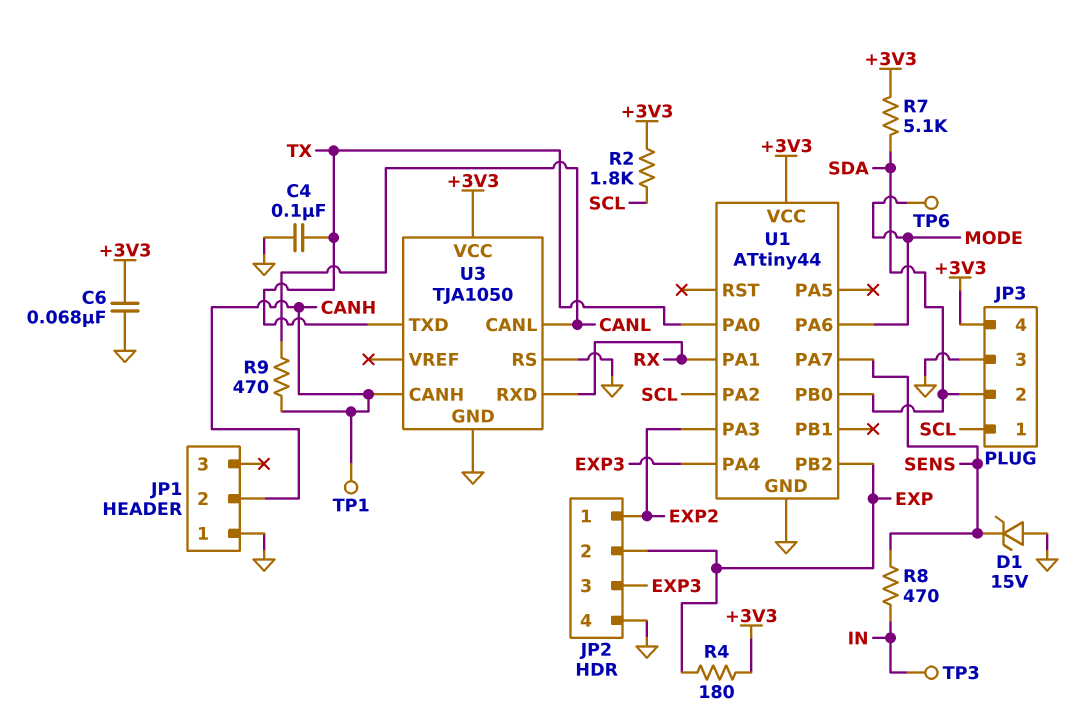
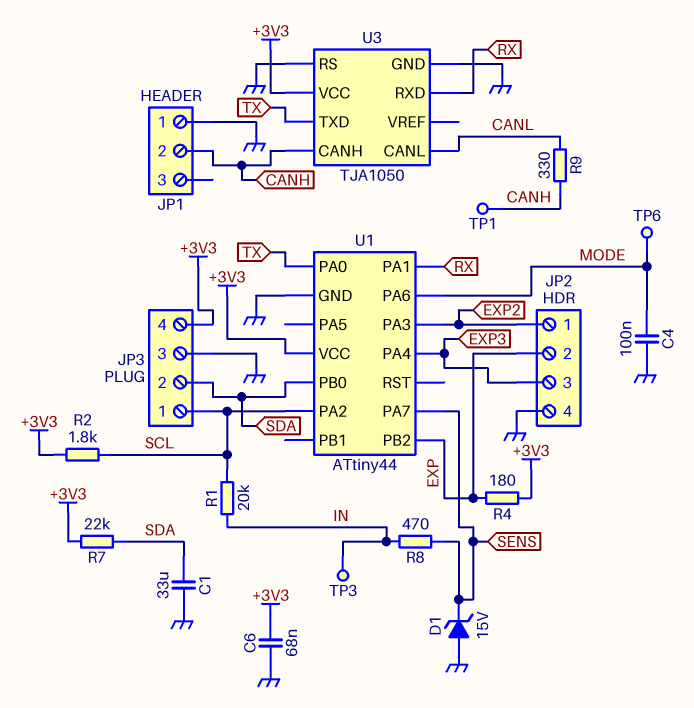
C1: none -> 33uF (GND, SDA)
C4: 100nF (GND, TX) -> 100nF (GND, MODE)
R1: none -> 20k (IN, SCL)
R7: 5.1k (+3V3, SDA) -> 22k (+3V3, SDA)
R9: 470 (CANH, CANL) -> 330 (CANH, CANL)

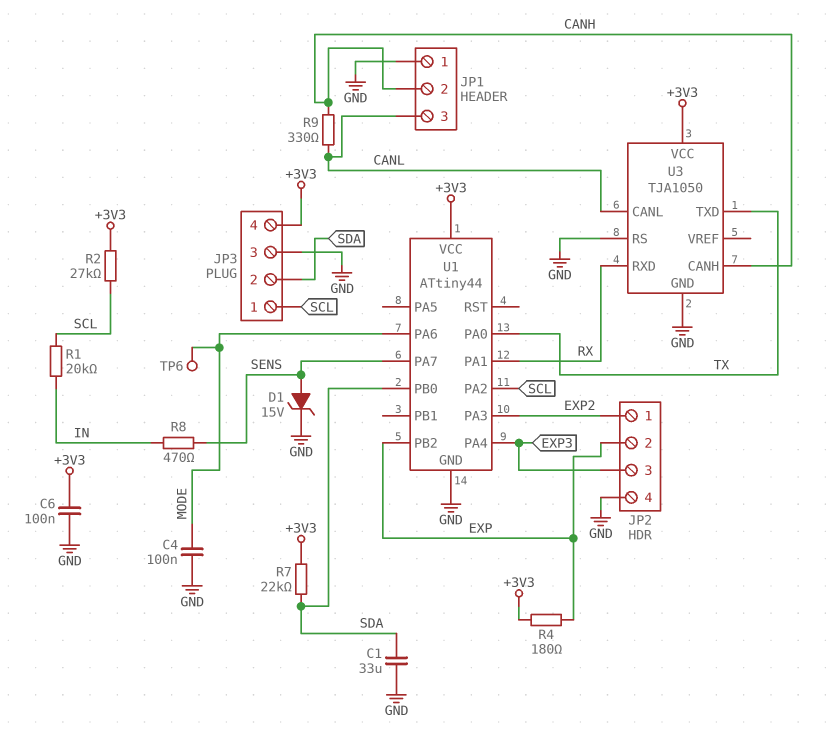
C6: 68nF (+3V3, GND) -> 100nF (+3V3, GND)
D1: zener 15V (A GND, K SENS) -> zener 15V (A SENS, K GND)
JP1 pin 3: none -> CANL
R2: 1.8k (+3V3, SCL) -> 27k (+3V3, SCL)
TP1: test point (CANH) -> none
TP3: test point (IN) -> none

